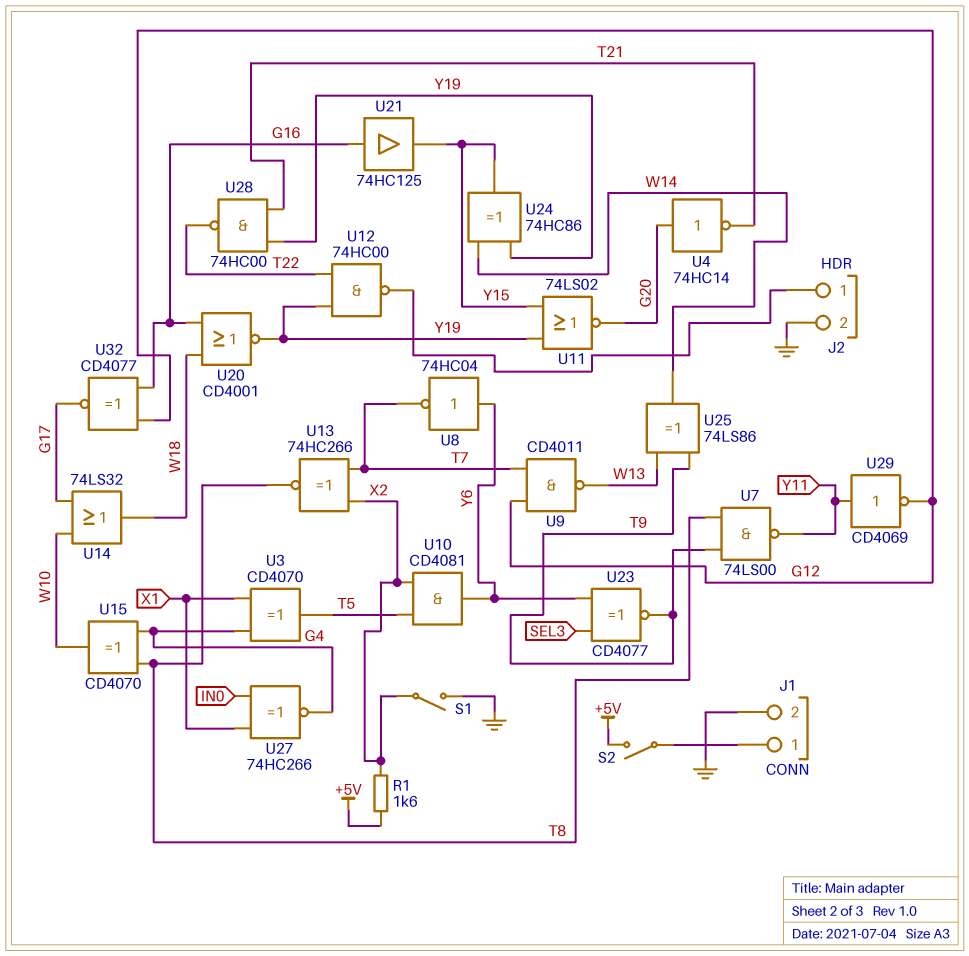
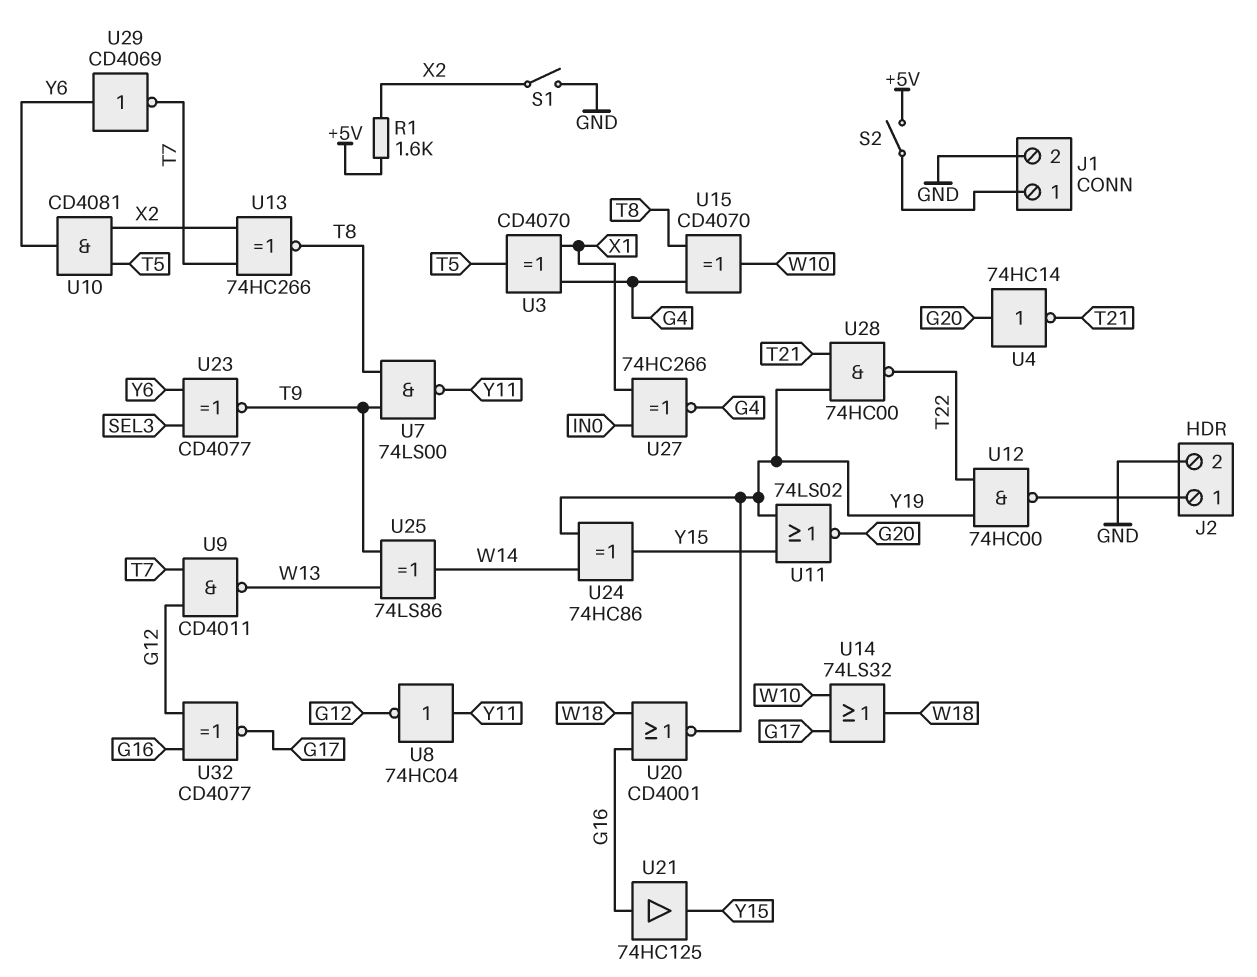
U8: NOT 74HC04 (in Y6, out T7) -> NOT 74HC04 (in Y11, out G12)
U29: NOT CD4069 (in Y11, out G12) -> NOT CD4069 (in Y6, out T7)

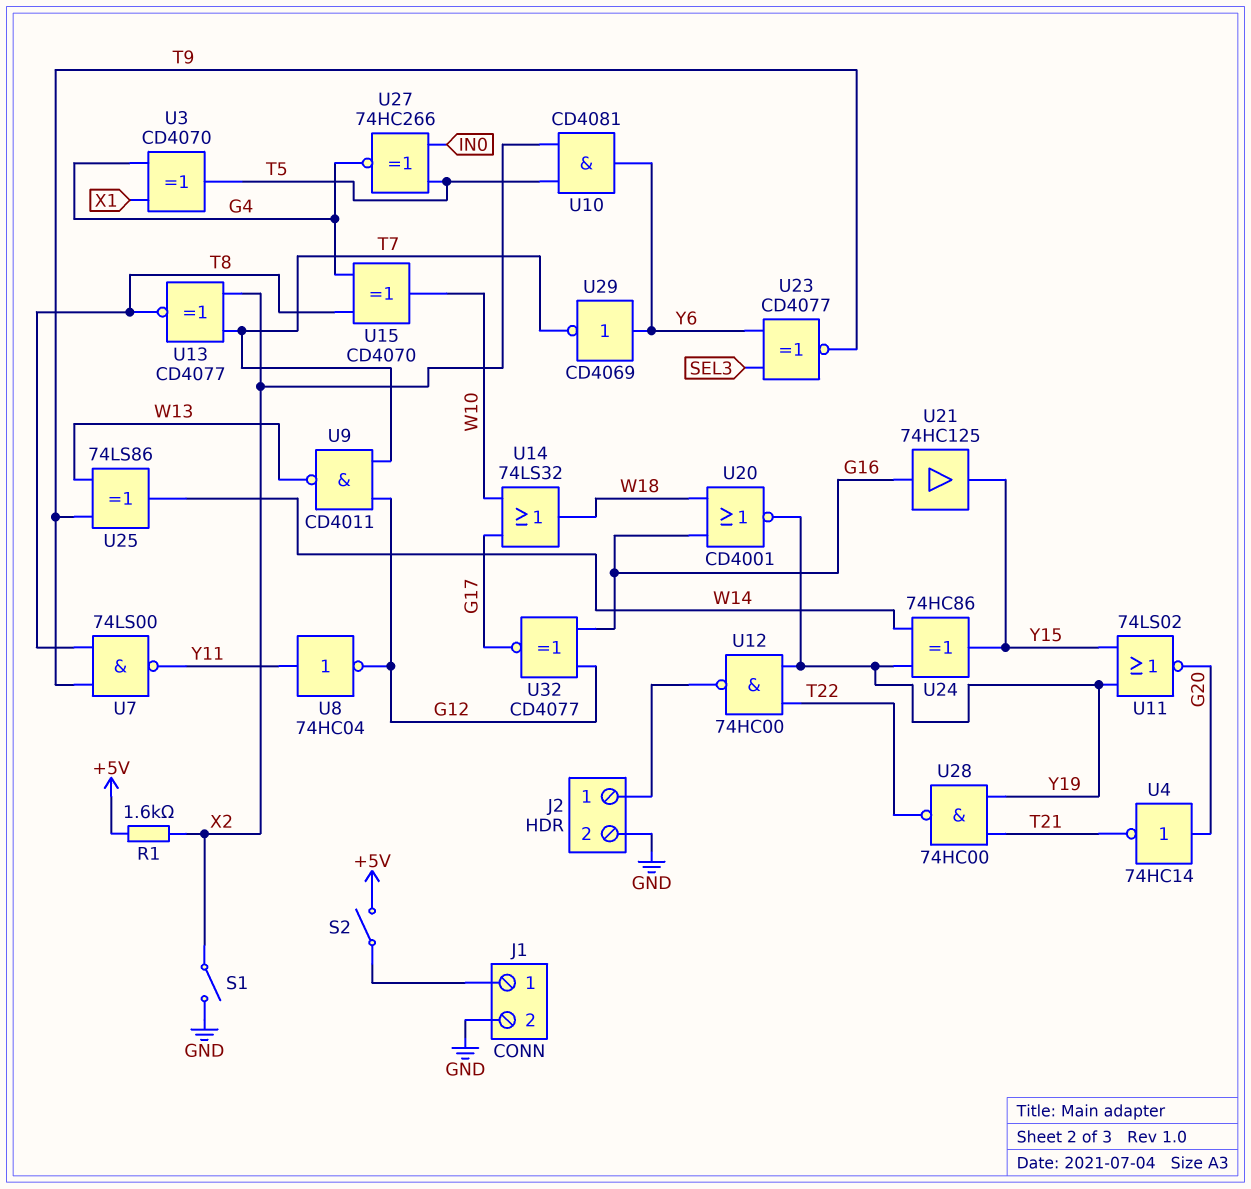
U13: XNOR 74HC266 (in T7, in X2, out T8) -> XNOR CD4077 (in T7, in X2, out T8)
U27: XNOR 74HC266 (in IN0, in X1, out G4) -> XNOR 74HC266 (in IN0, in T5, out G4)

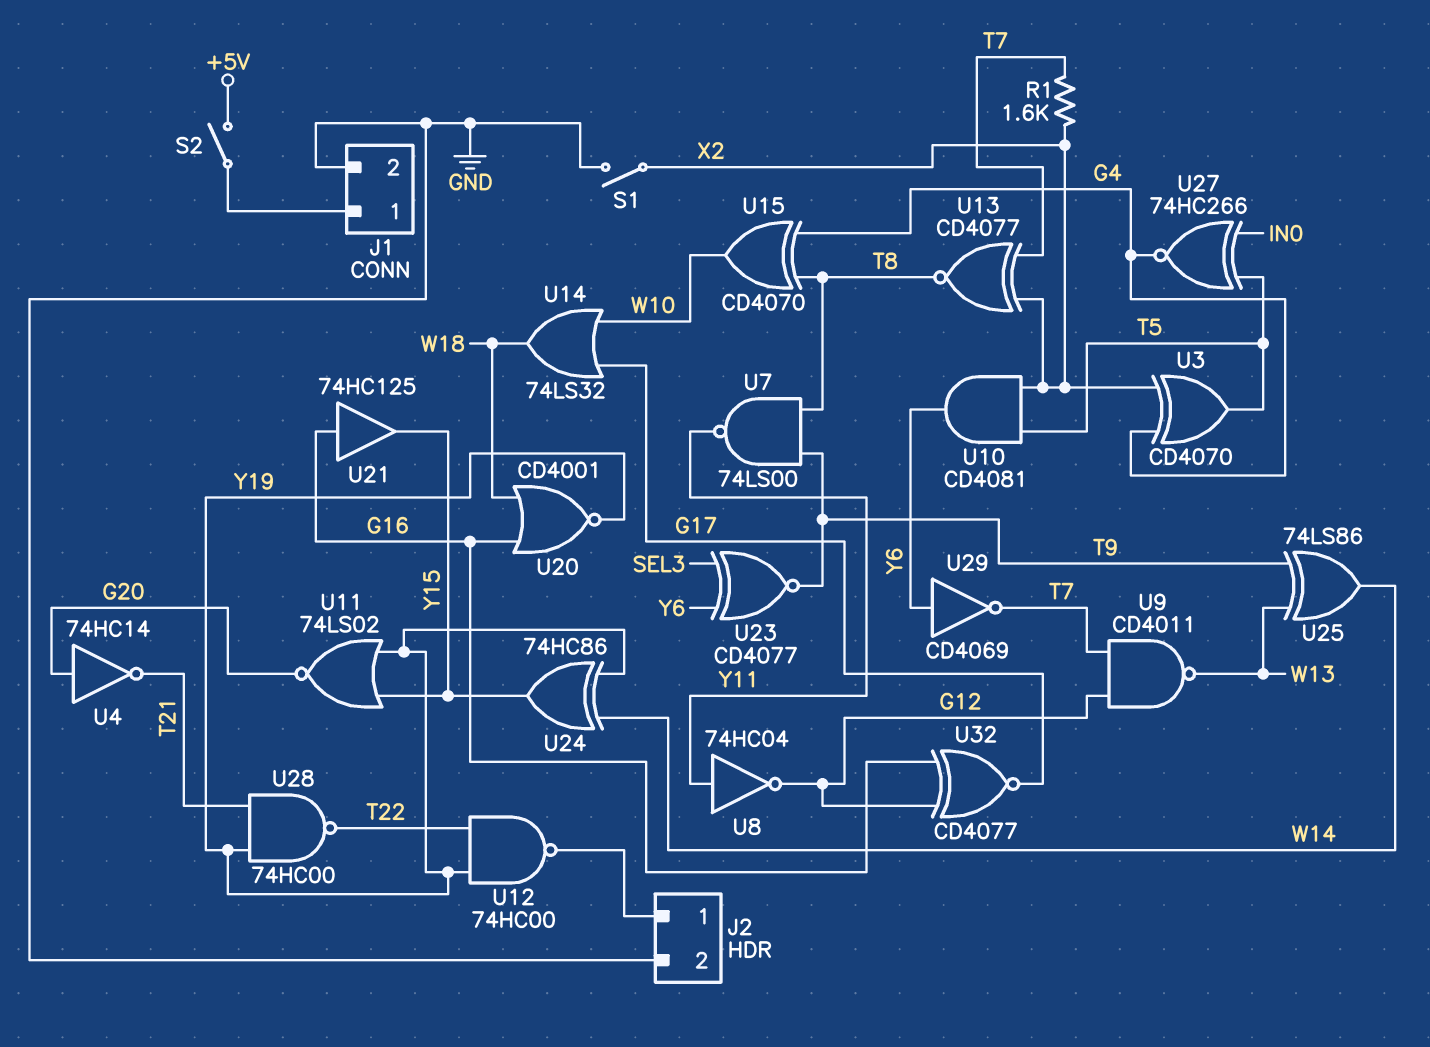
R1: 1.6k (+5V, X2) -> 1.6k (T7, X2)
U3: XOR CD4070 (in G4, in X1, out T5) -> XOR CD4070 (in G4, in X2, out T5)

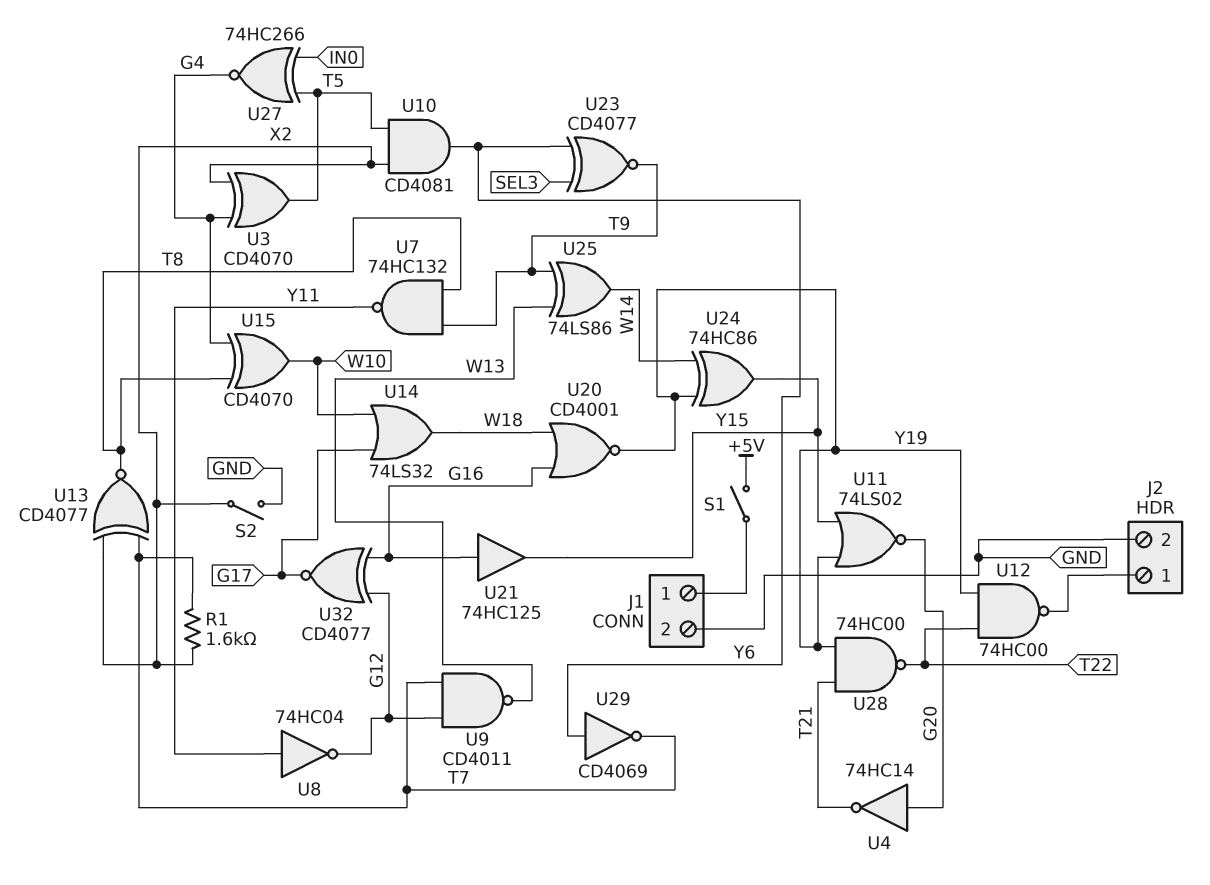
S1: switch (GND, X2) -> switch (+5V, J1/1)
S2: switch (+5V, J1/1) -> switch (GND, X2)
U7: NAND 74LS00 (in T8, in T9, out Y11) -> NAND 74HC132 (in T8, in T9, out Y11)

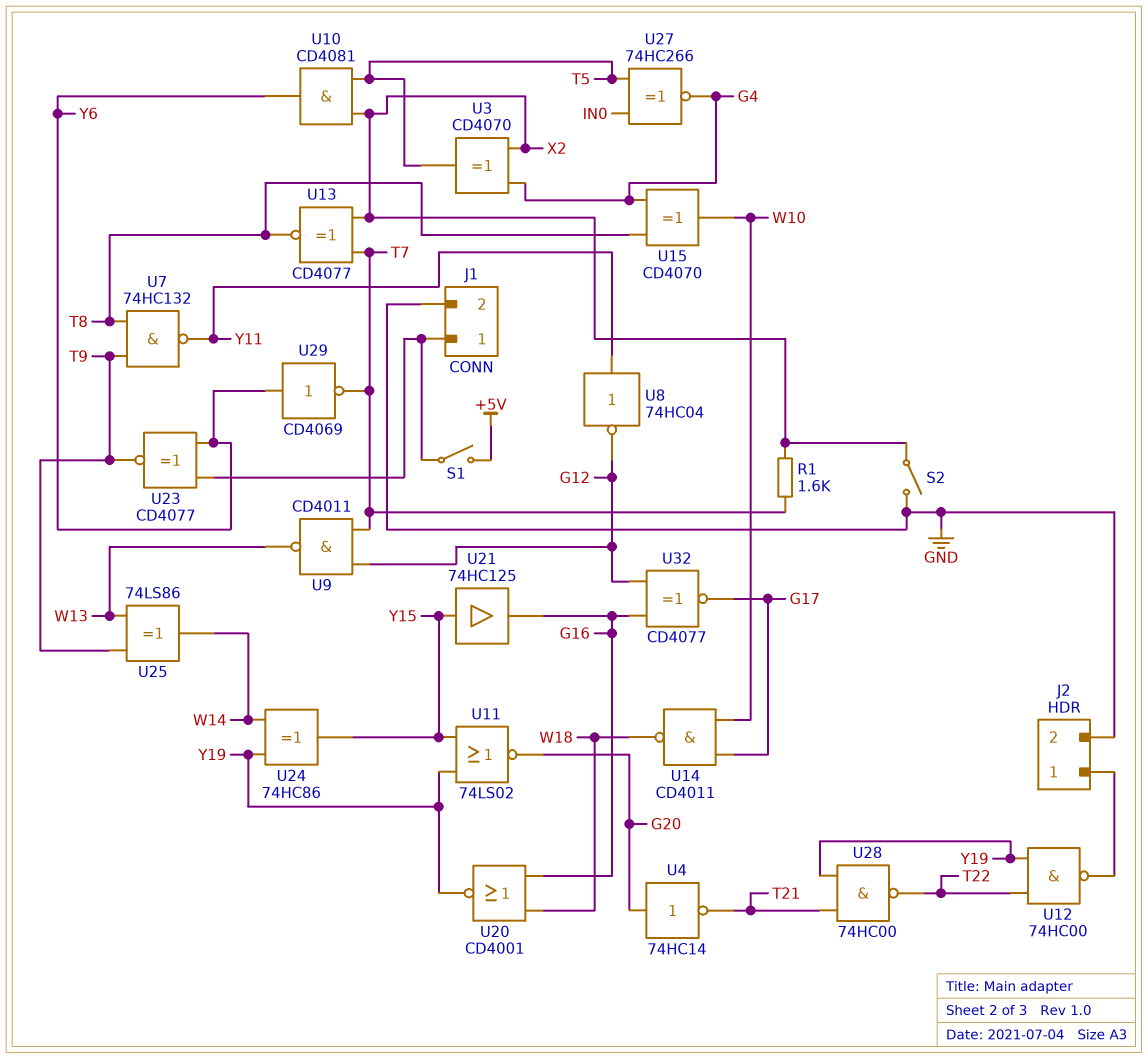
U14: OR 74LS32 (in G17, in W10, out W18) -> NAND CD4011 (in G17, in W10, out W18)
U21: buffer 74HC125 (in G16, out Y15) -> buffer 74HC125 (in Y15, out G16)
U23: XNOR CD4077 (in SEL3, in Y6, out T9) -> XNOR CD4077 (in J1/1, in Y6, out T9)

